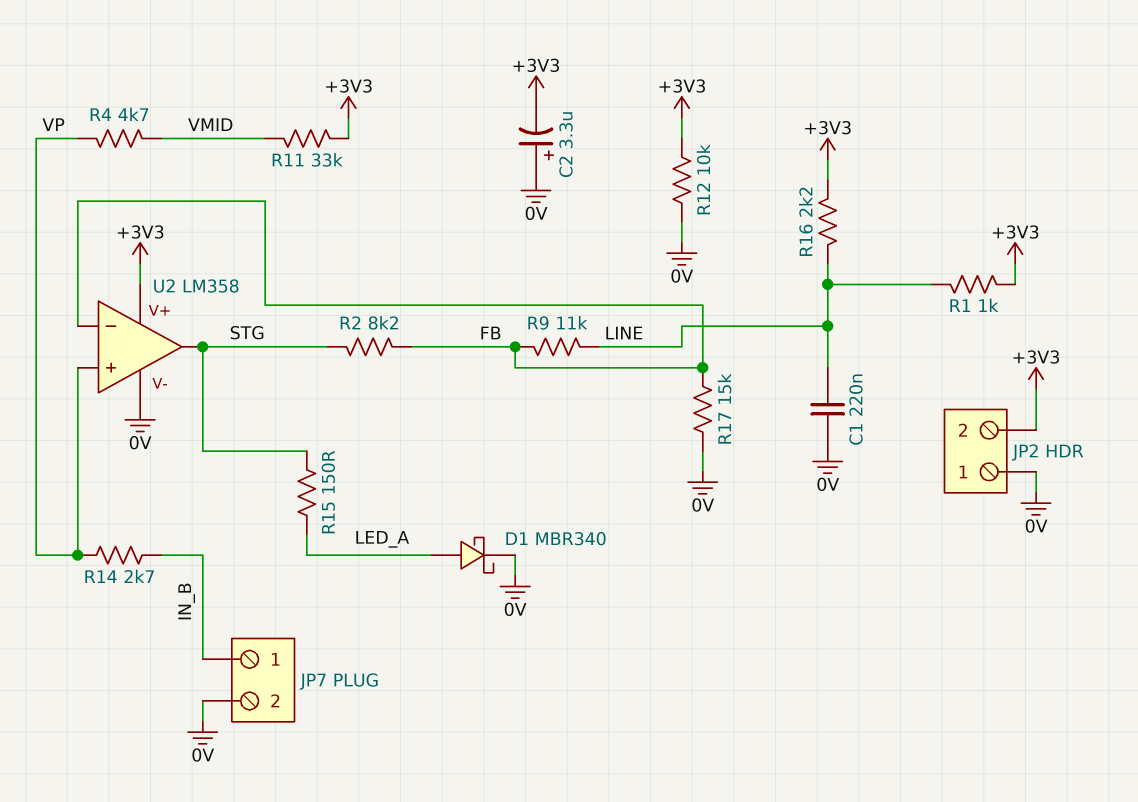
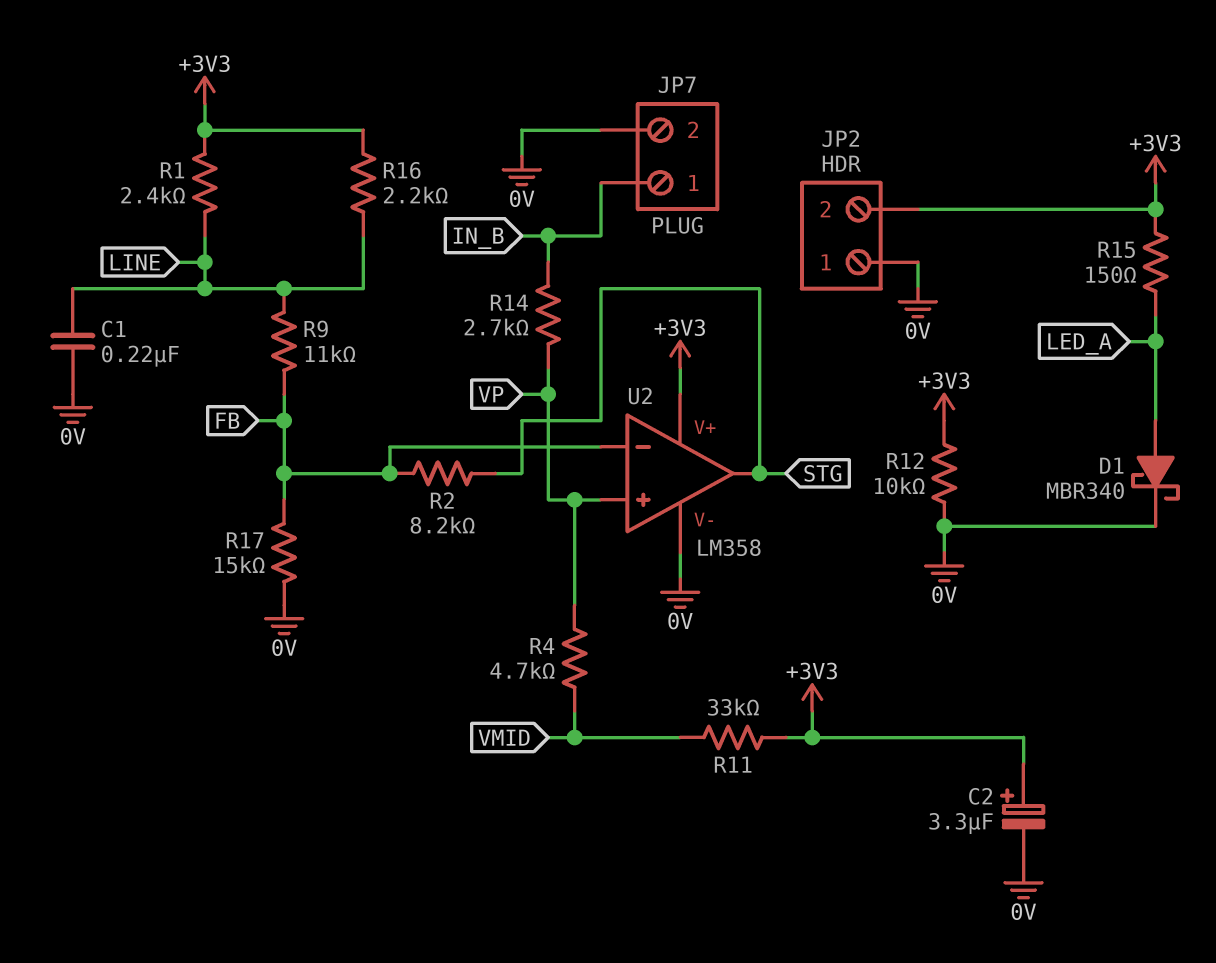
C2: 3.3uF (plus 0V, minus +3V3) -> 3.3uF (plus +3V3, minus 0V)
R1: 1k (+3V3, LINE) -> 2.4k (+3V3, LINE)
R15: 150 (LED_A, STG) -> 150 (+3V3, LED_A)

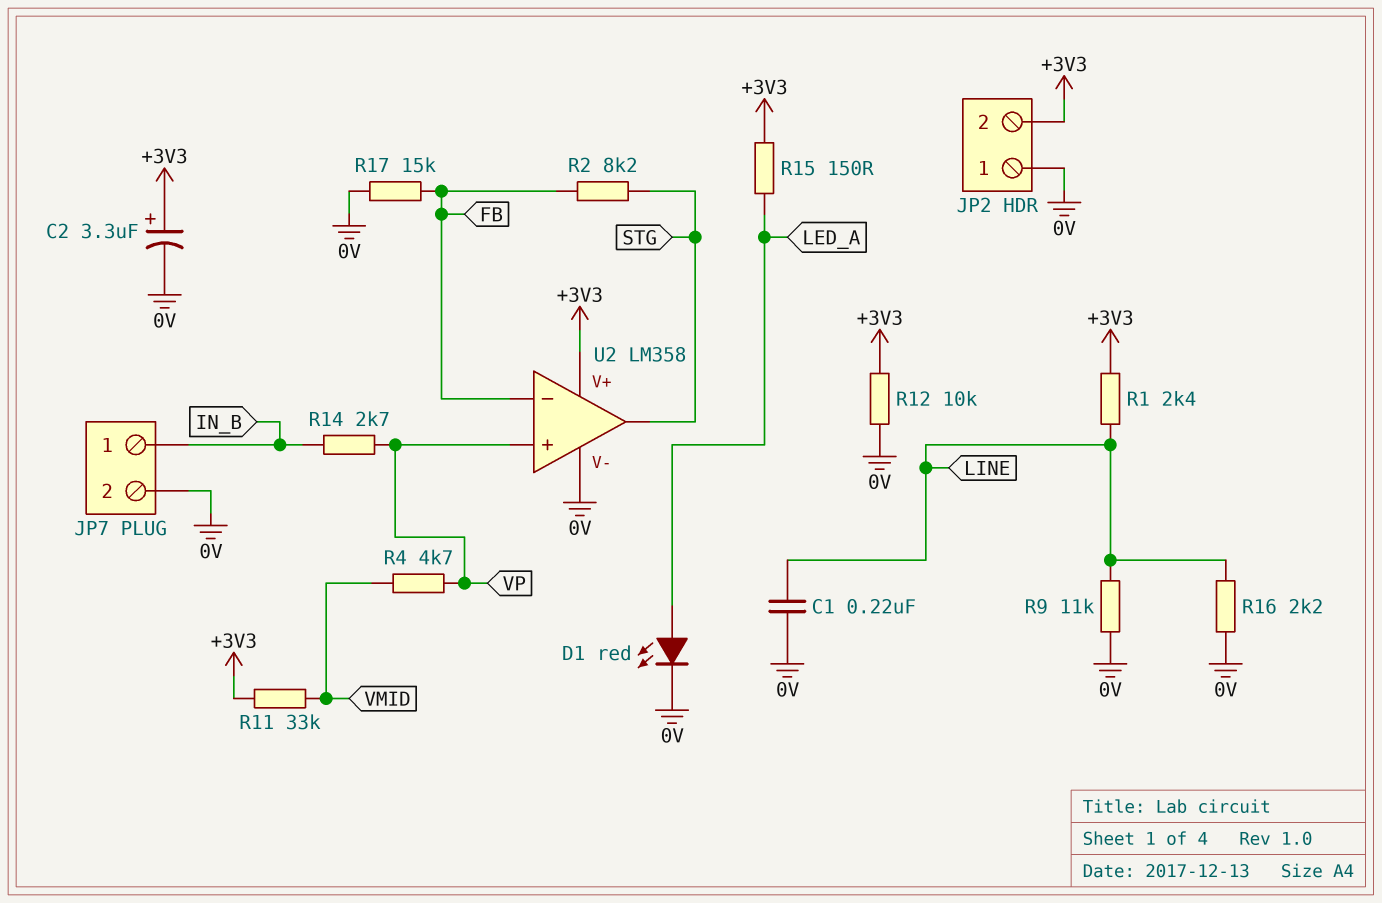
D1: schottky MBR340 (A LED_A, K 0V) -> LED red (A LED_A, K 0V)
R9: 11k (FB, LINE) -> 11k (0V, LINE)
R16: 2.2k (+3V3, LINE) -> 2.2k (0V, LINE)

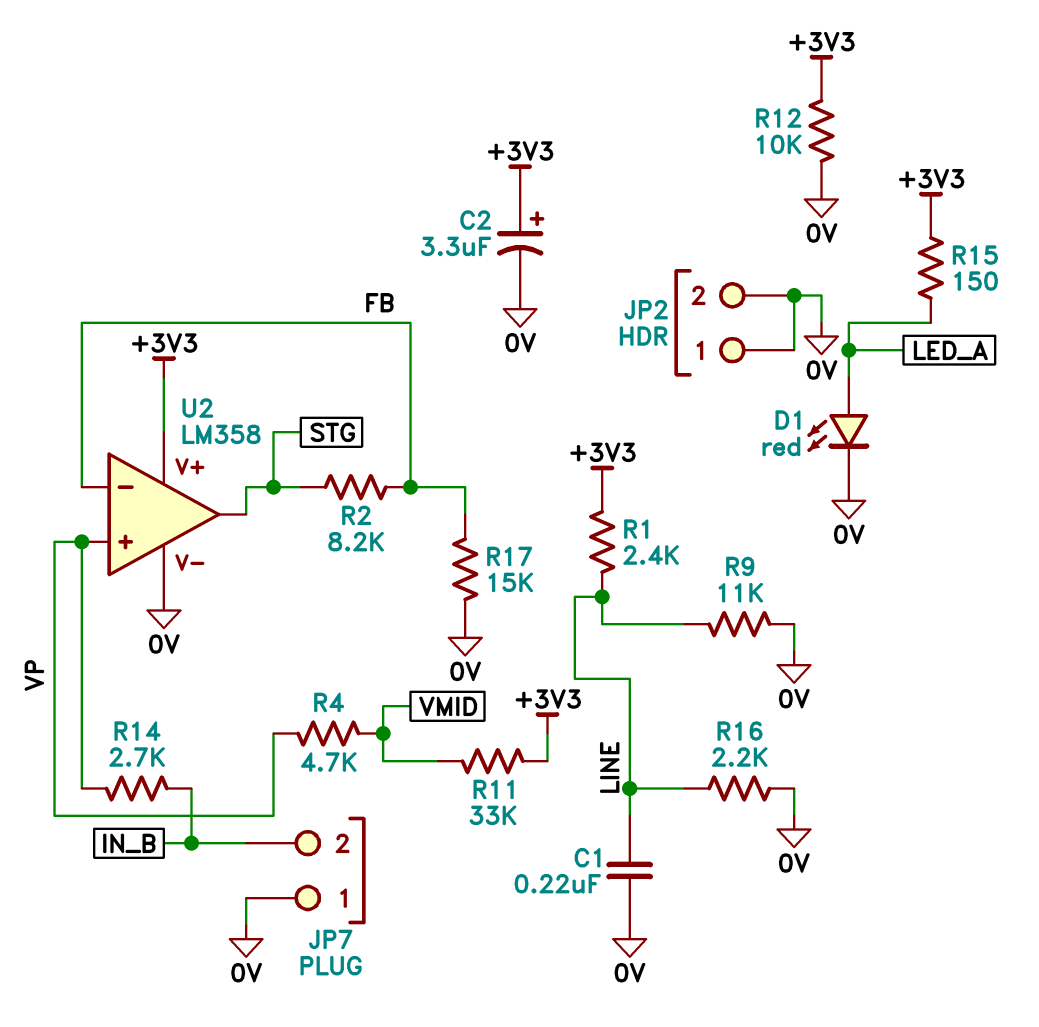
JP2 pin 2: +3V3 -> 0V
JP7 pin 1: IN_B -> 0V
JP7 pin 2: 0V -> IN_B

